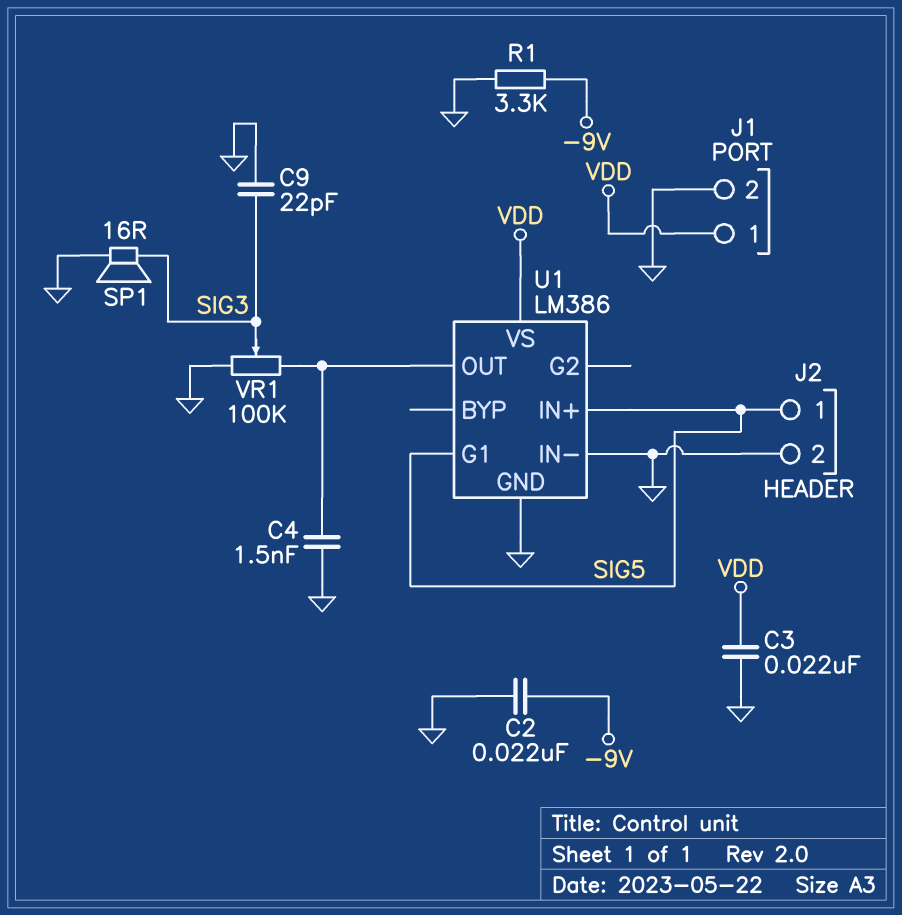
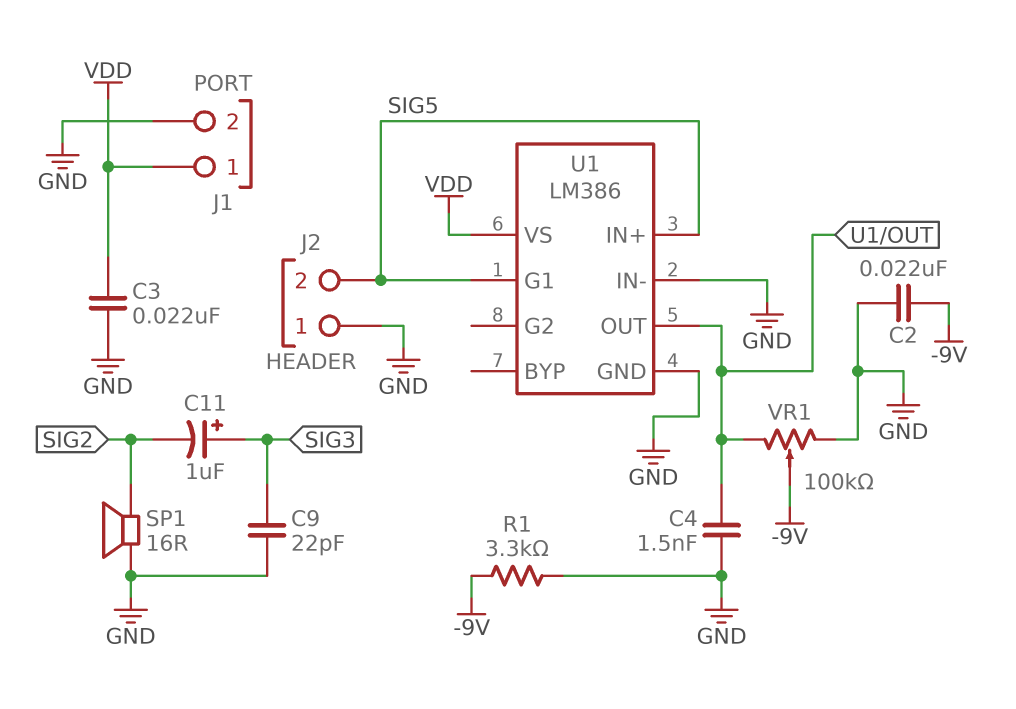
C11: none -> 1uF (plus SIG3, minus SIG2)
J2 pin 1: SIG5 -> GND
J2 pin 2: GND -> SIG5
SP1: speaker 16R (GND, SIG3) -> speaker 16R (GND, SIG2)
VR1: 100k (GND, U1/OUT, wiper SIG3) -> 100k (GND, U1/OUT, wiper -9V)

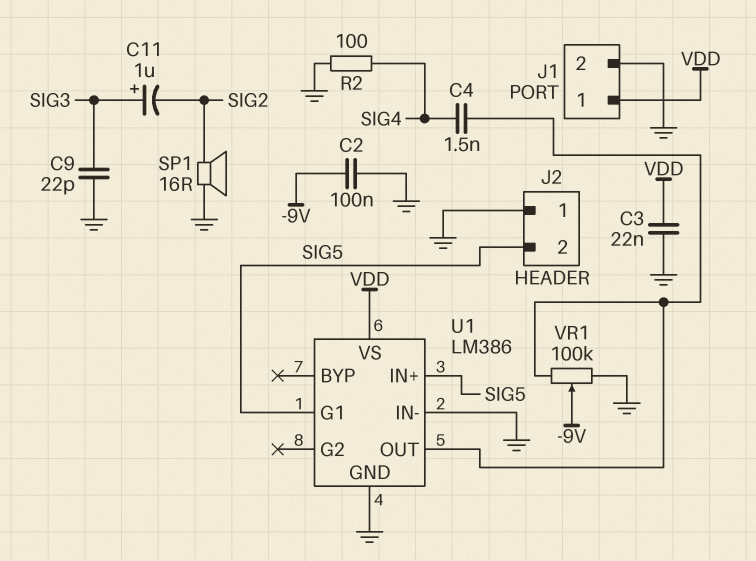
C2: 22nF (-9V, GND) -> 100nF (-9V, GND)
C4: 1.5nF (GND, U1/OUT) -> 1.5nF (SIG4, U1/OUT)
R1: 3.3k (-9V, GND) -> none
R2: none -> 100 (GND, SIG4)

